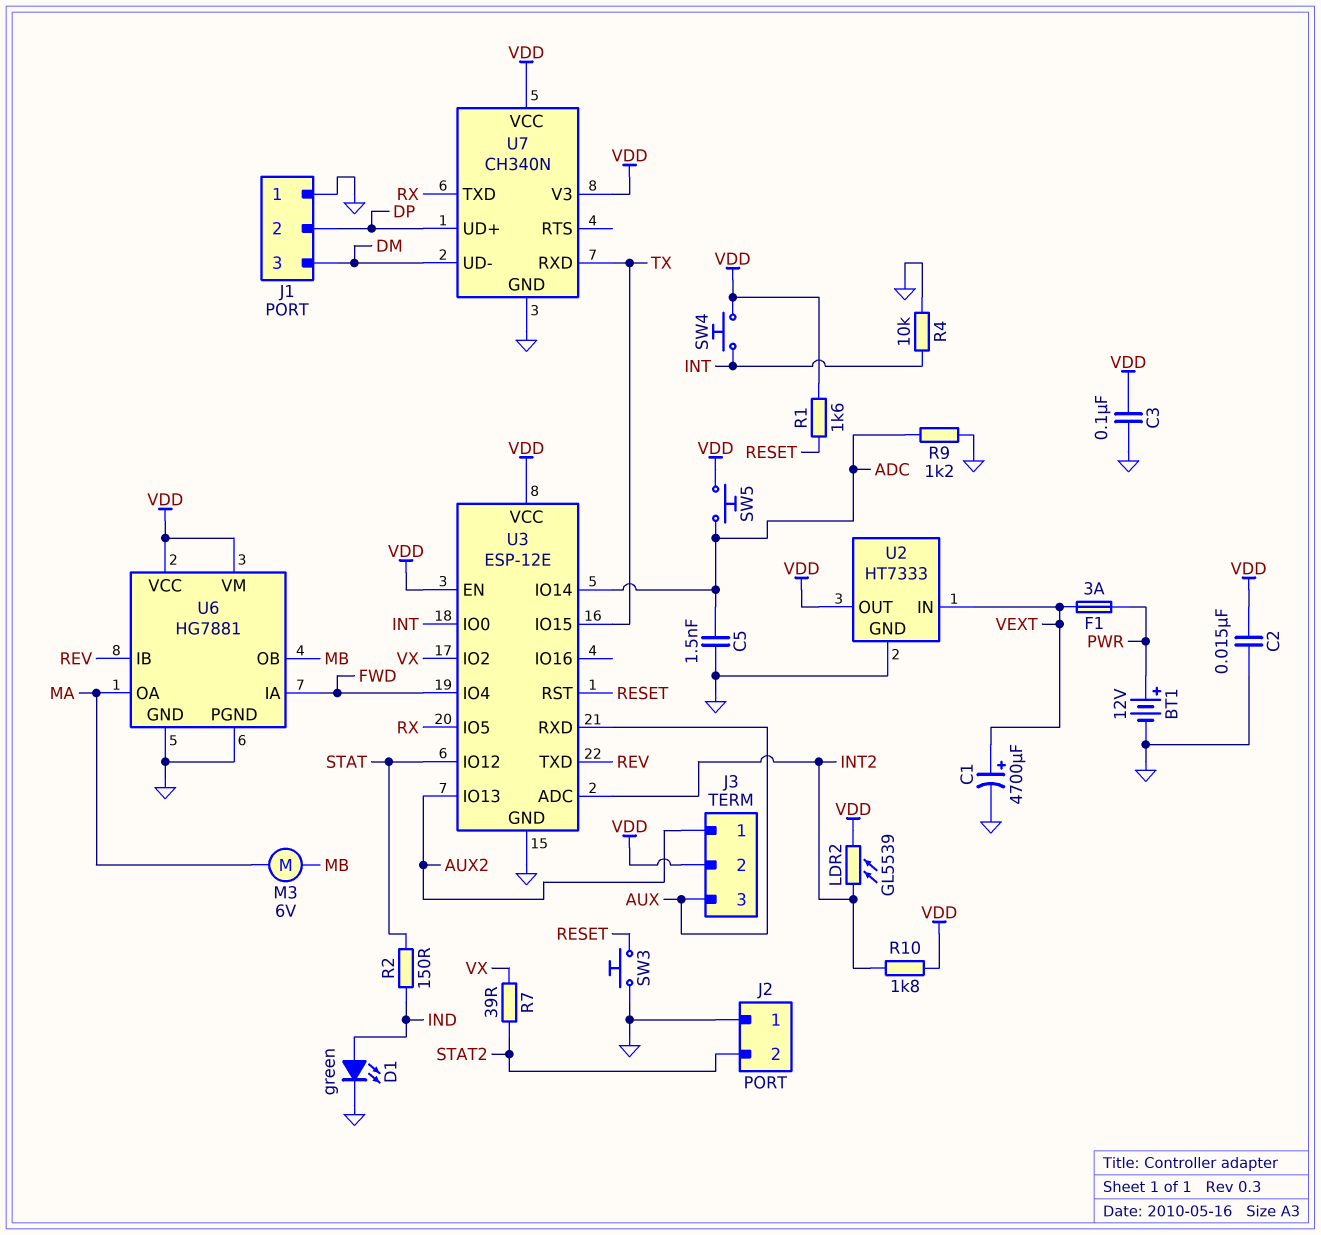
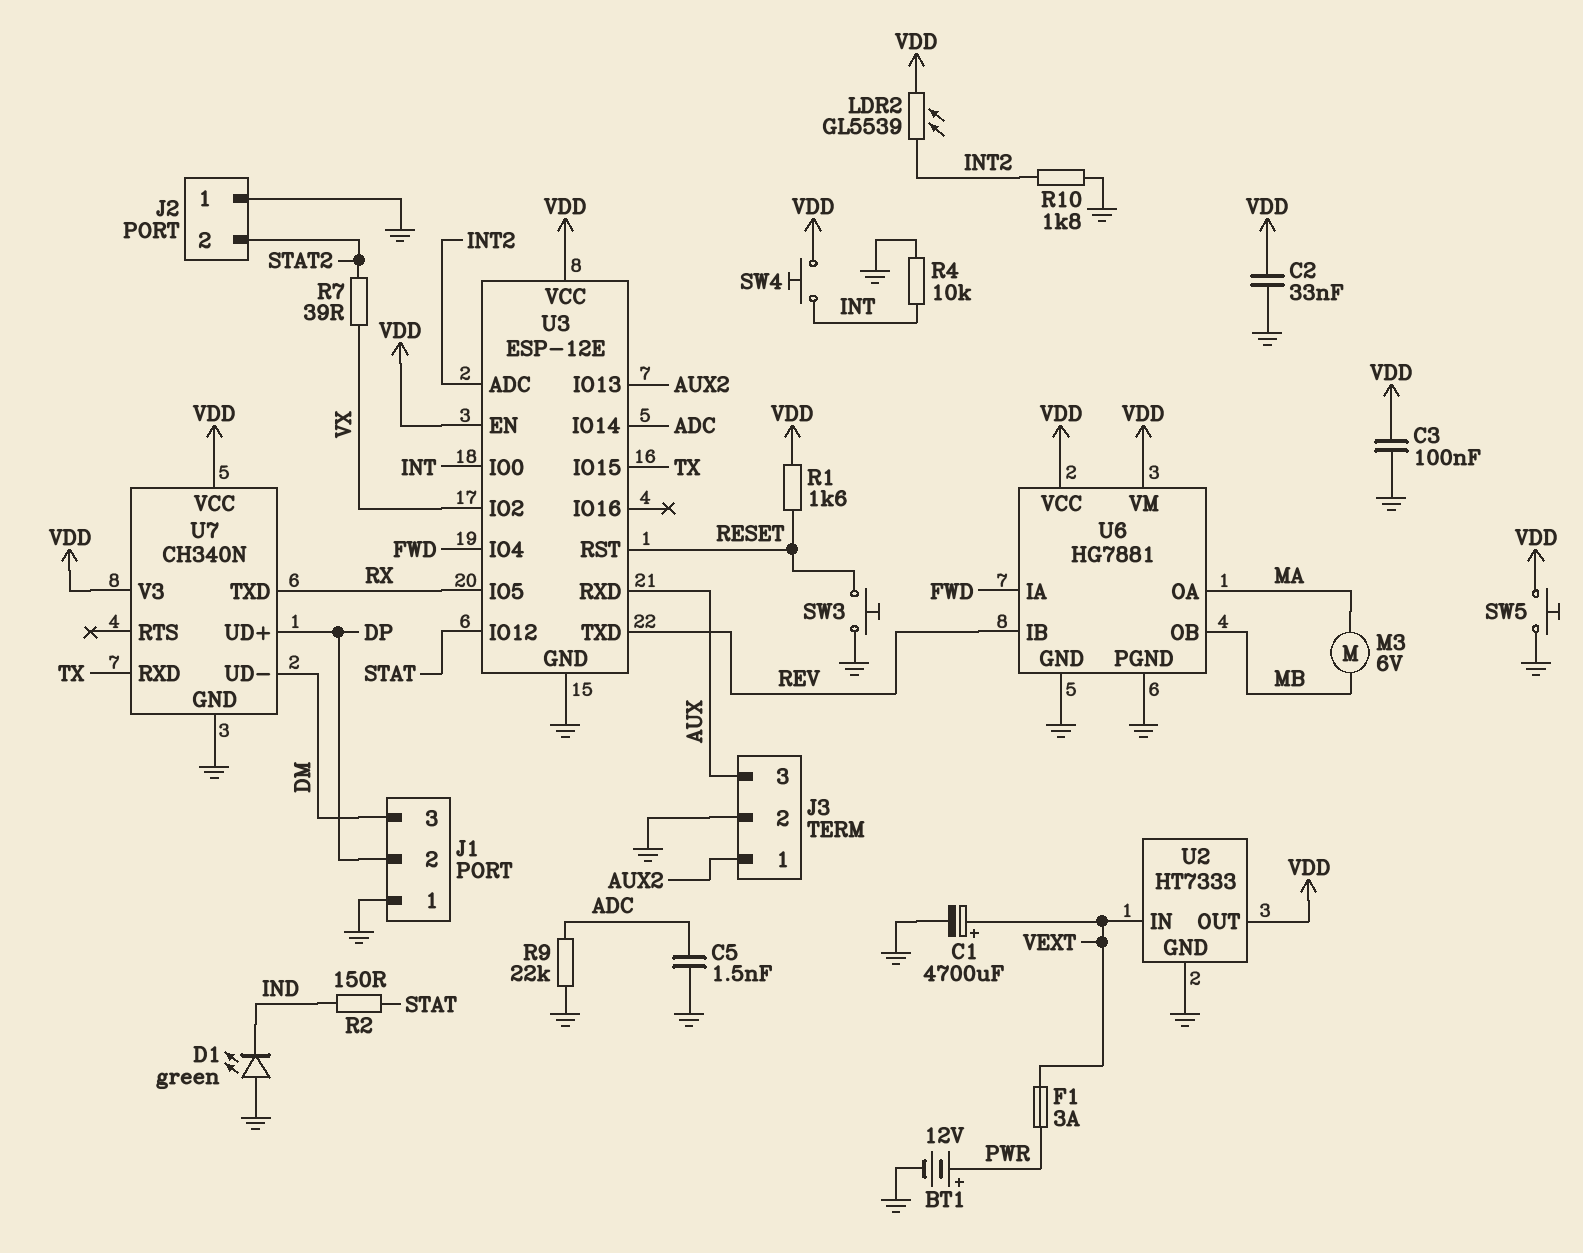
C2: 15nF (GND, VDD) -> 33nF (GND, VDD)
D1: LED green (A IND, K GND) -> LED green (A GND, K IND)
J3 pin 2: VDD -> GND
R9: 1.2k (ADC, GND) -> 22k (ADC, GND)
R10: 1.8k (INT2, VDD) -> 1.8k (GND, INT2)
SW5: button (ADC, VDD) -> button (GND, VDD)

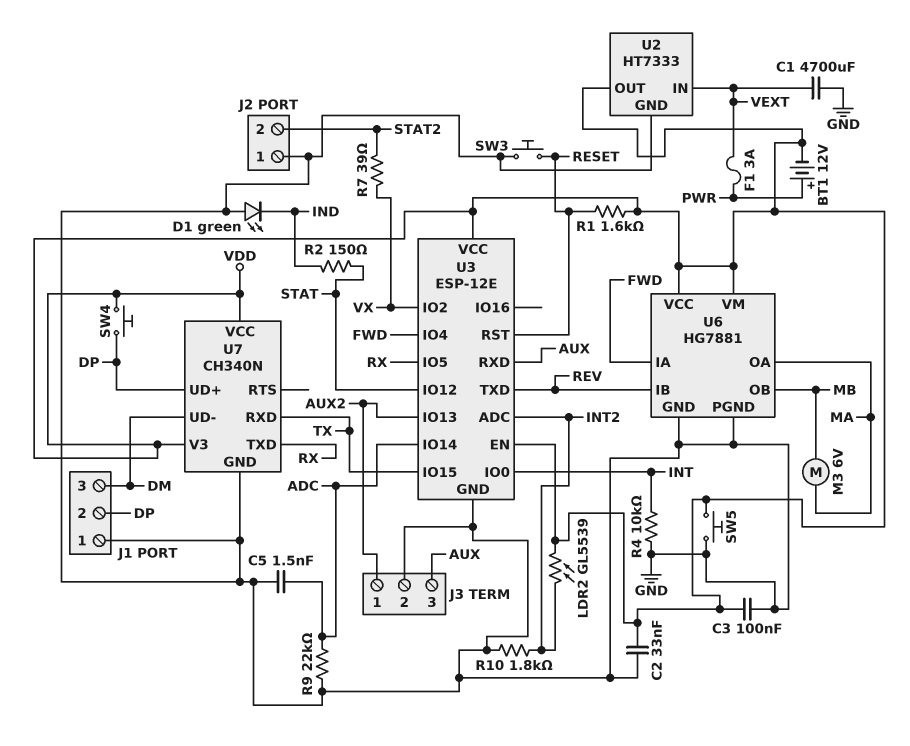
BT1: 12V (plus PWR, minus GND) -> 12V (plus PWR, minus VDD)
C1: 4700uF (plus VEXT, minus GND) -> 4700uF (GND, VEXT)
SW4: button (INT, VDD) -> button (DP, VDD)

